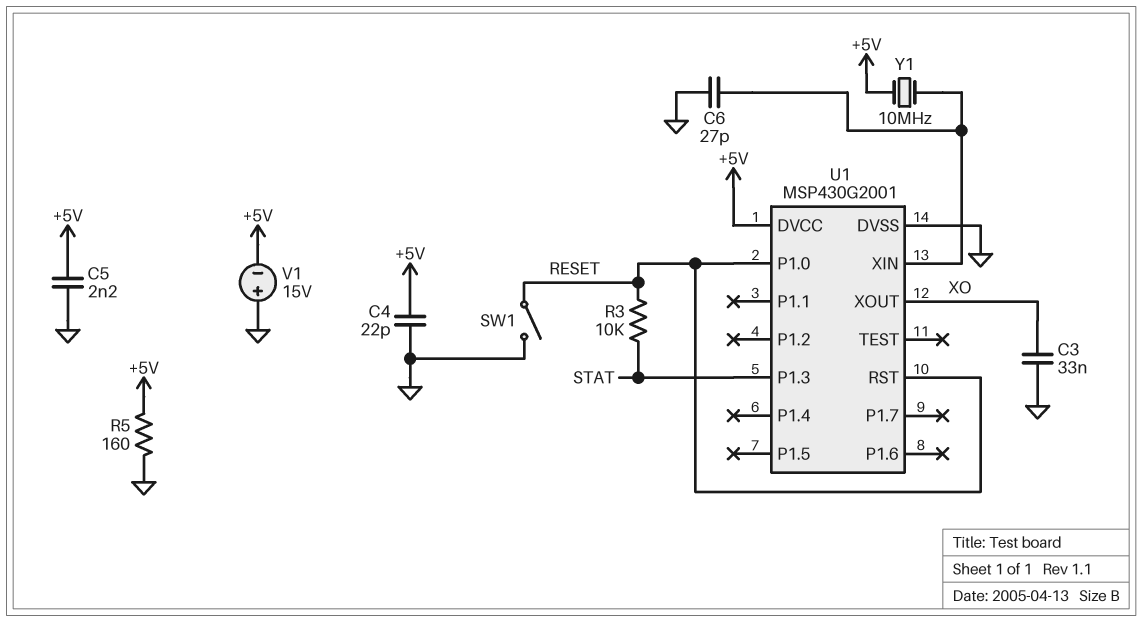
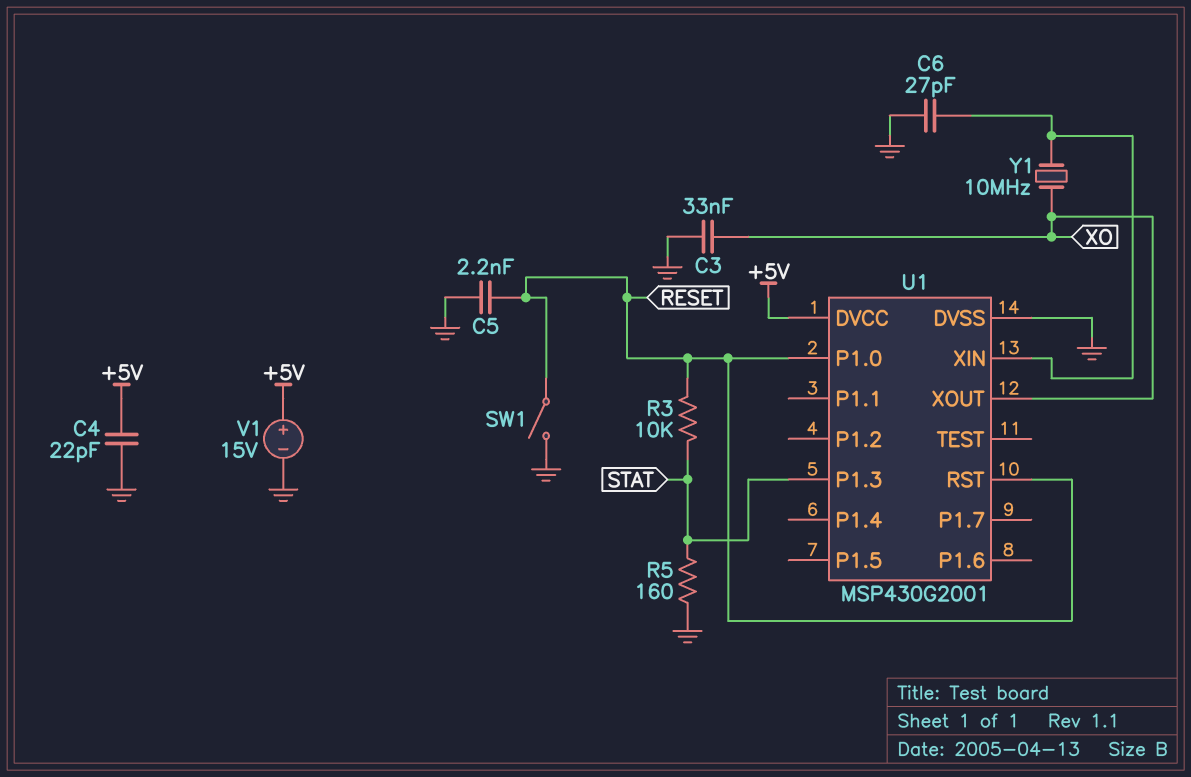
C5: 2.2nF (+5V, GND) -> 2.2nF (GND, RESET)
R5: 160 (+5V, GND) -> 160 (GND, STAT)
V1: 15V (plus GND, minus +5V) -> 15V (plus +5V, minus GND)
Y1: 10MHz (+5V, U1/XIN) -> 10MHz (U1/XIN, XO)

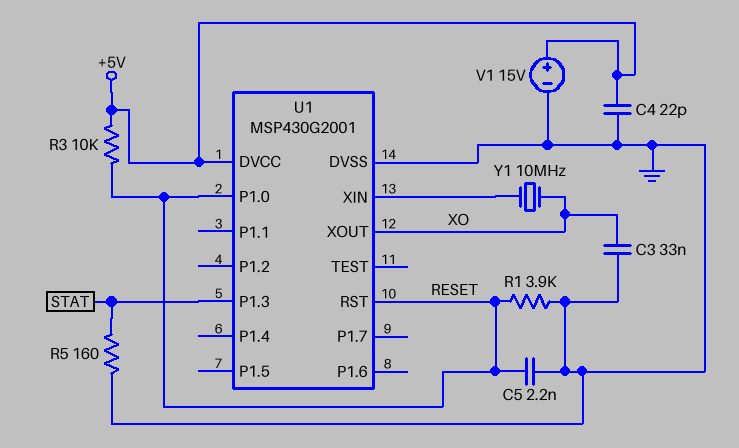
C6: 27pF (GND, U1/XIN) -> none
R1: none -> 3.9k (GND, RESET)
R3: 10k (RESET, STAT) -> 10k (+5V, RESET)
SW1: switch (GND, RESET) -> none

